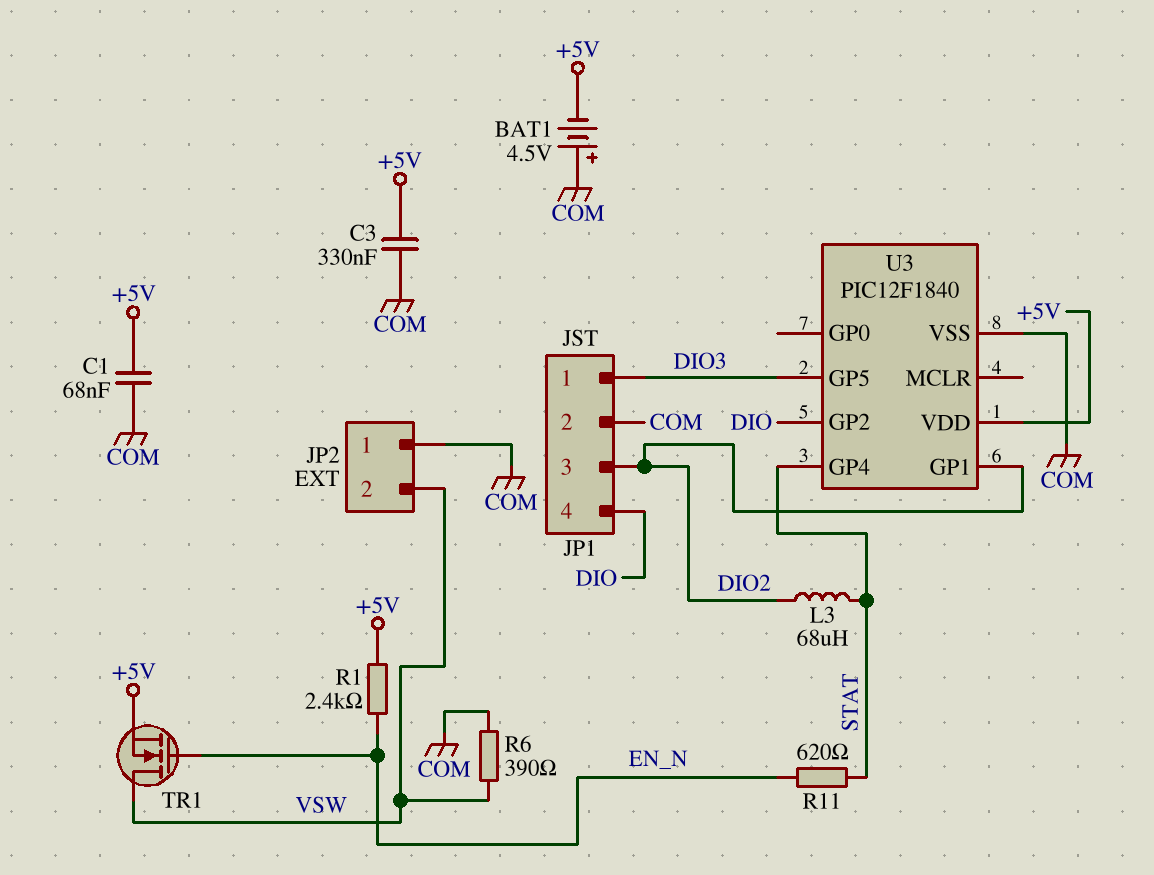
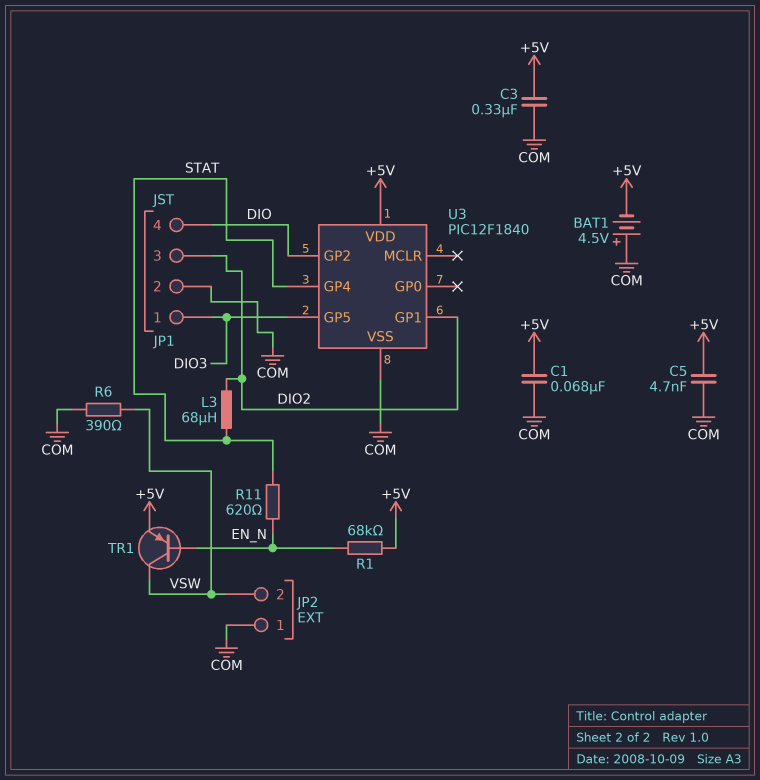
C5: none -> 4.7nF (+5V, COM)
R1: 2.4k (+5V, EN_N) -> 68k (+5V, EN_N)
TR1: NMOS (G EN_N, D VSW, S +5V) -> PNP (B EN_N, C VSW, E +5V)

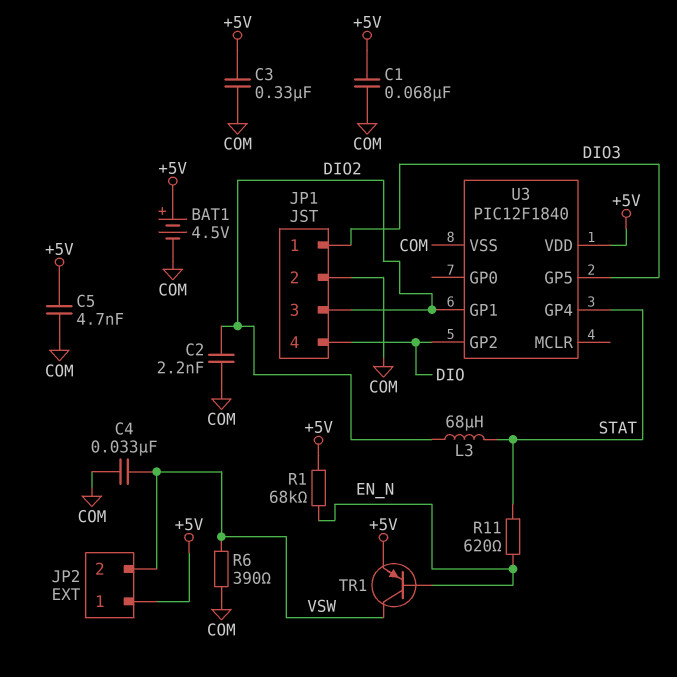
BAT1: 4.5V (plus COM, minus +5V) -> 4.5V (plus +5V, minus COM)
C2: none -> 2.2nF (COM, DIO2)
C4: none -> 33nF (COM, VSW)
JP2 pin 1: COM -> +5V

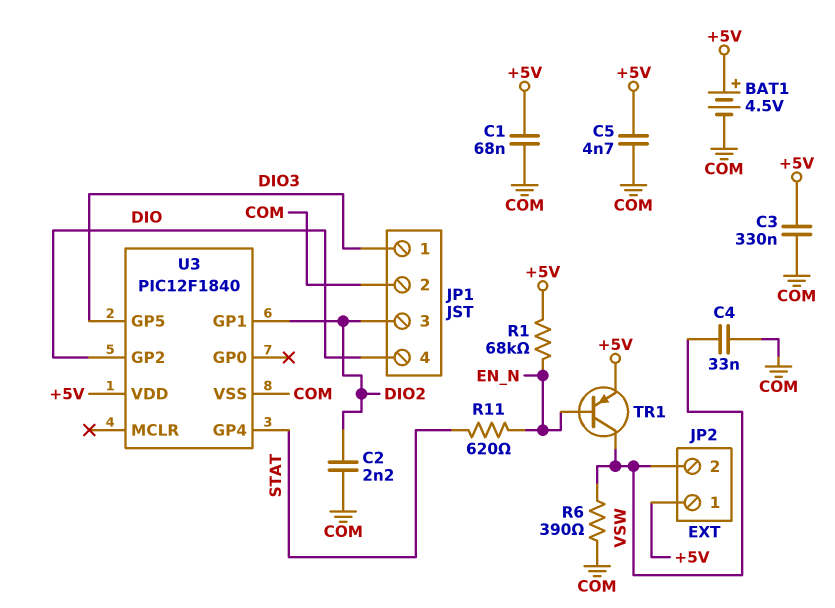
L3: 68uH (DIO2, STAT) -> none

